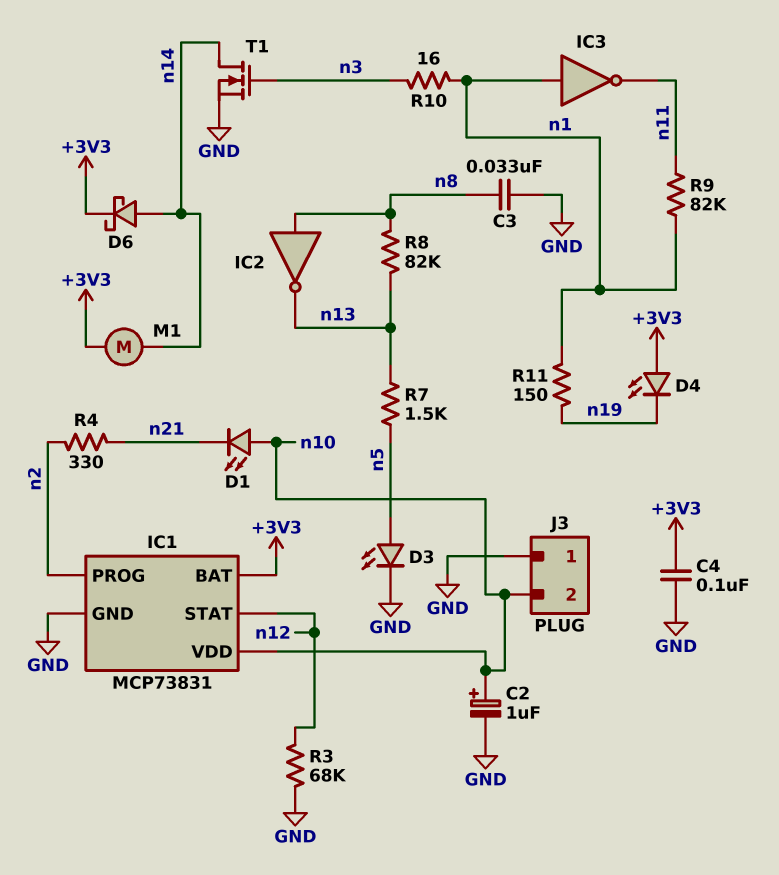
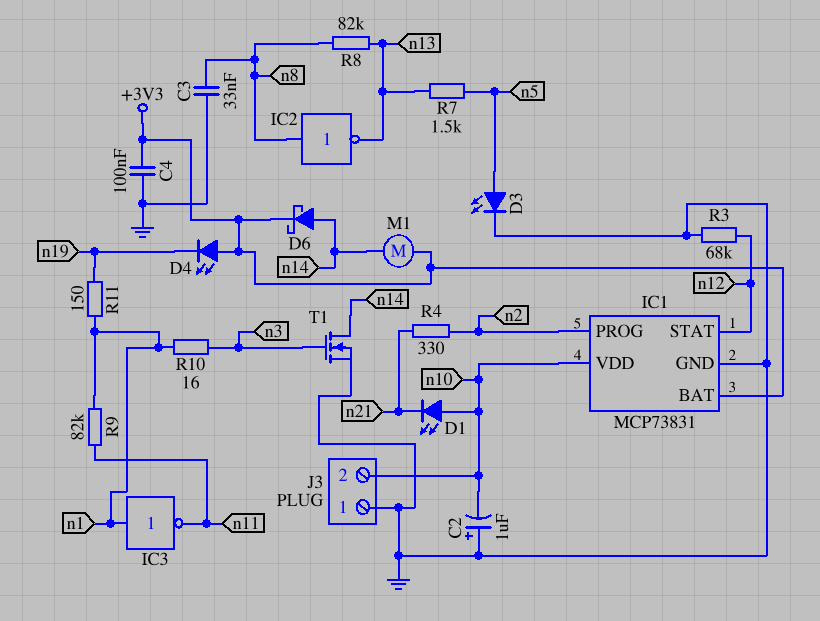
C2: 1uF (plus n10, minus GND) -> 1uF (plus GND, minus n10)

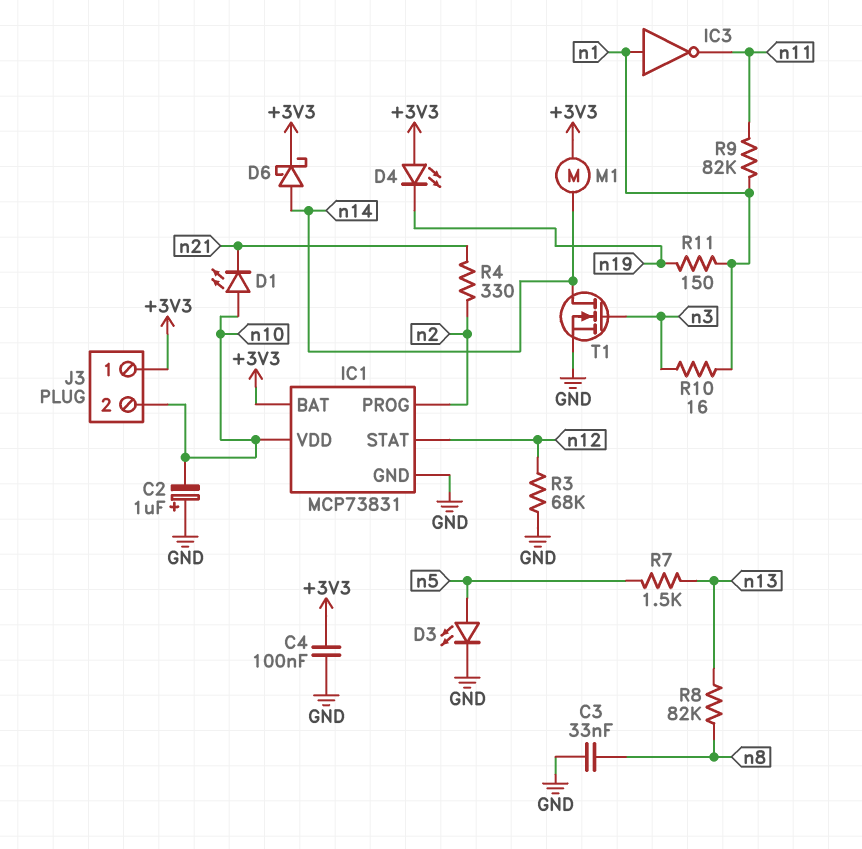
IC2: NOT (in n8, out n13) -> none
J3 pin 1: GND -> +3V3

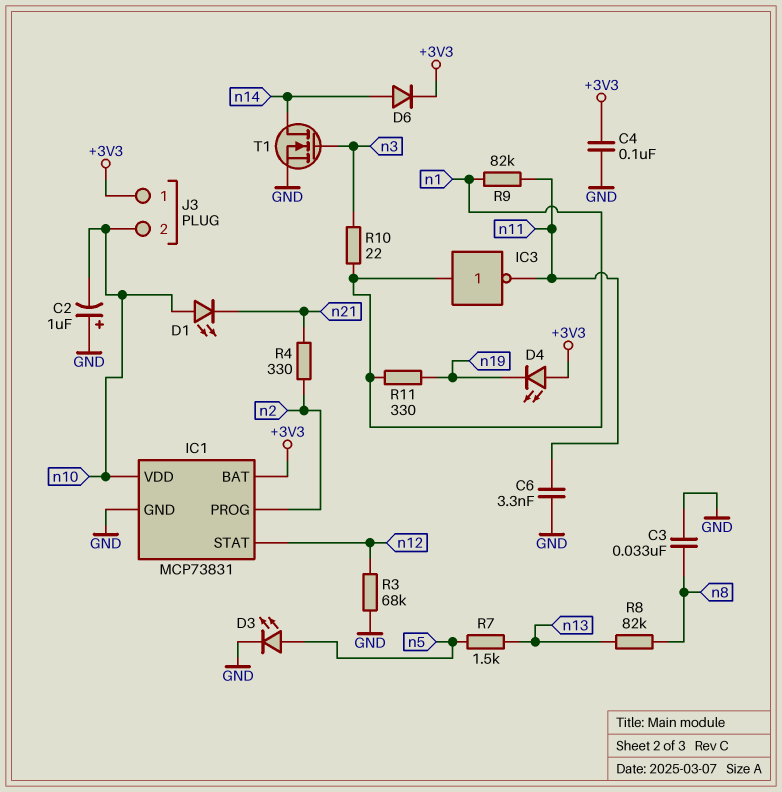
C6: none -> 3.3nF (GND, n11)
D6: schottky (A n14, K +3V3) -> diode (A n14, K +3V3)
M1: motor (+3V3, n14) -> none
R10: 16 (n1, n3) -> 22 (n1, n3)
R11: 150 (n1, n19) -> 330 (n1, n19)

